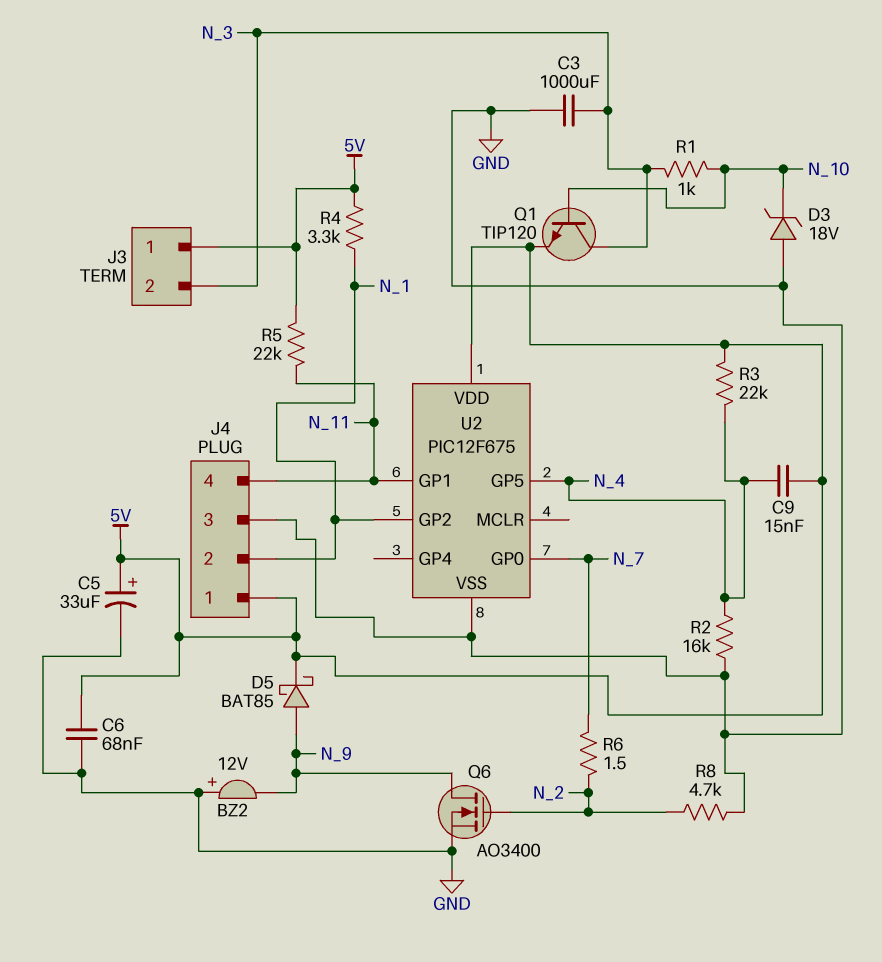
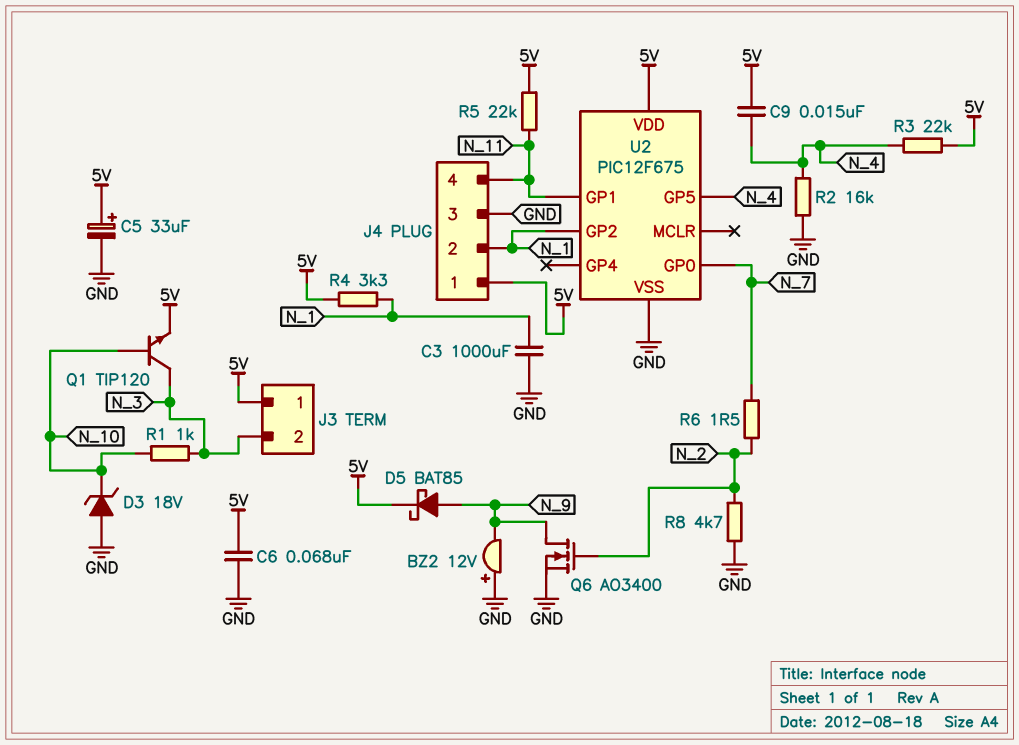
C3: 1000uF (GND, N_3) -> 1000uF (GND, N_1)

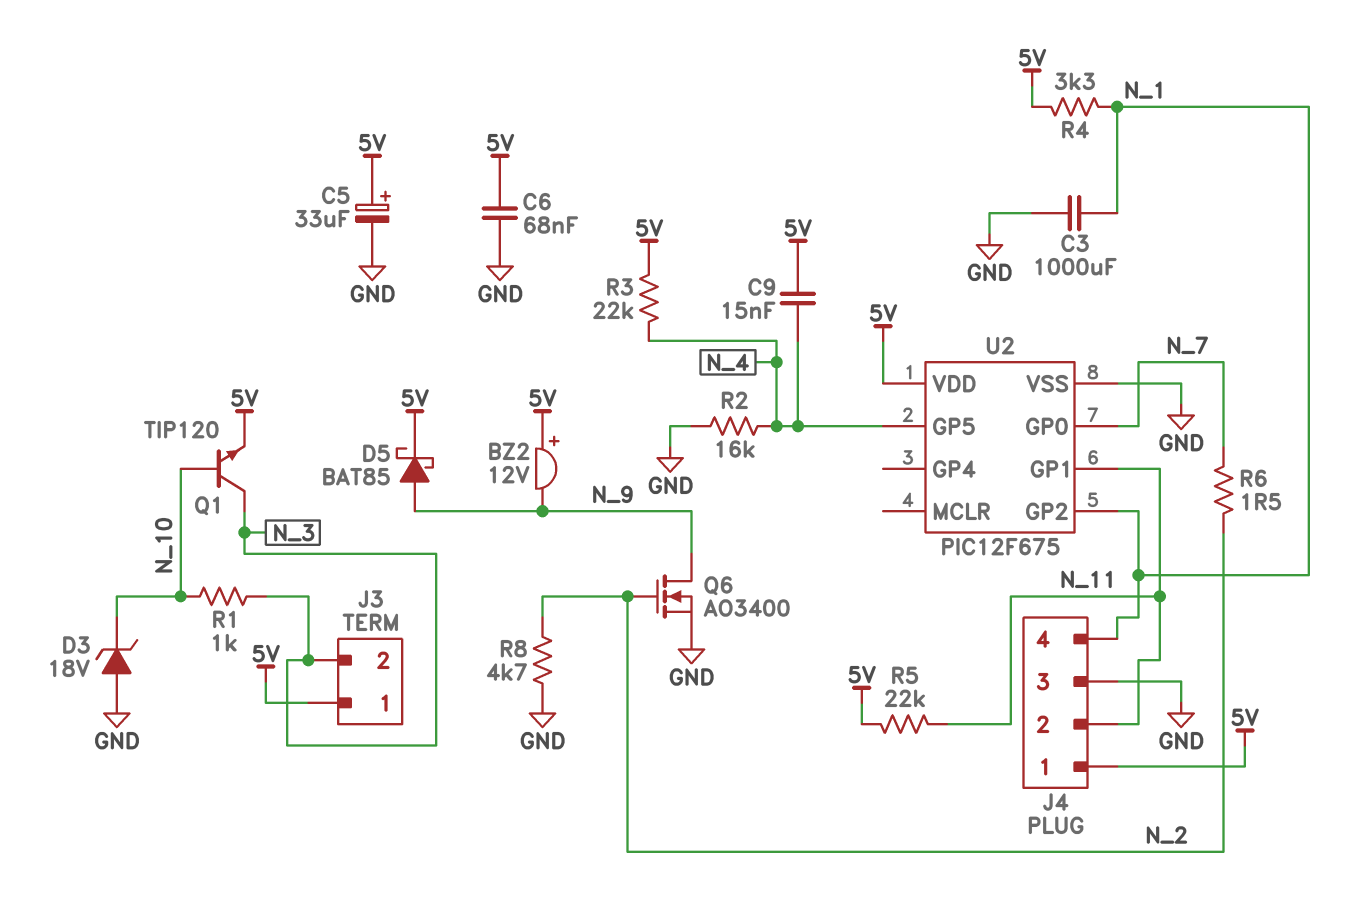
BZ2: buzzer 12V (plus GND, minus N_9) -> buzzer 12V (plus 5V, minus N_9)
J4 pin 2: N_1 -> N_11
J4 pin 4: N_11 -> N_1

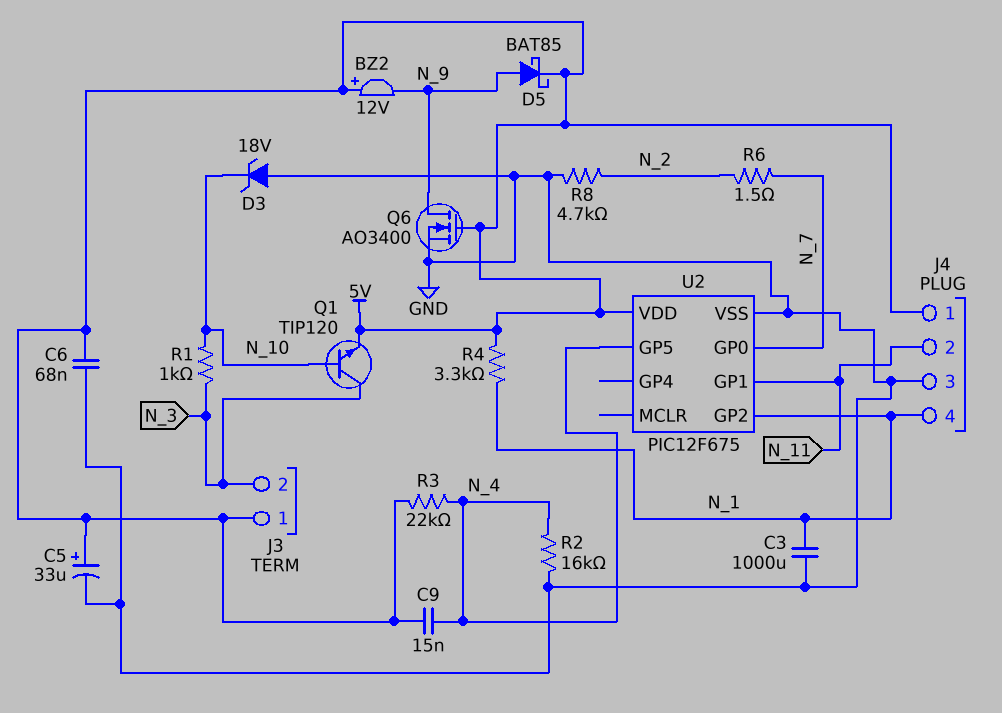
Q6: NMOS AO3400 (G N_2, D N_9, S GND) -> NMOS AO3400 (G 5V, D N_9, S GND)
R5: 22k (5V, N_11) -> none

